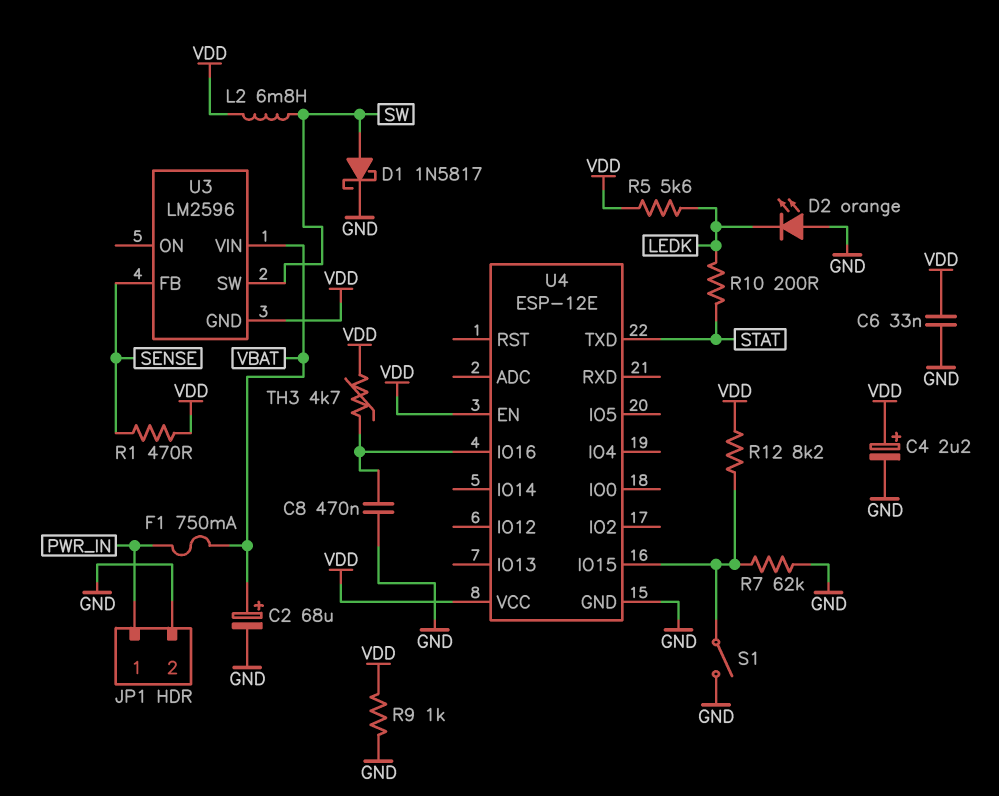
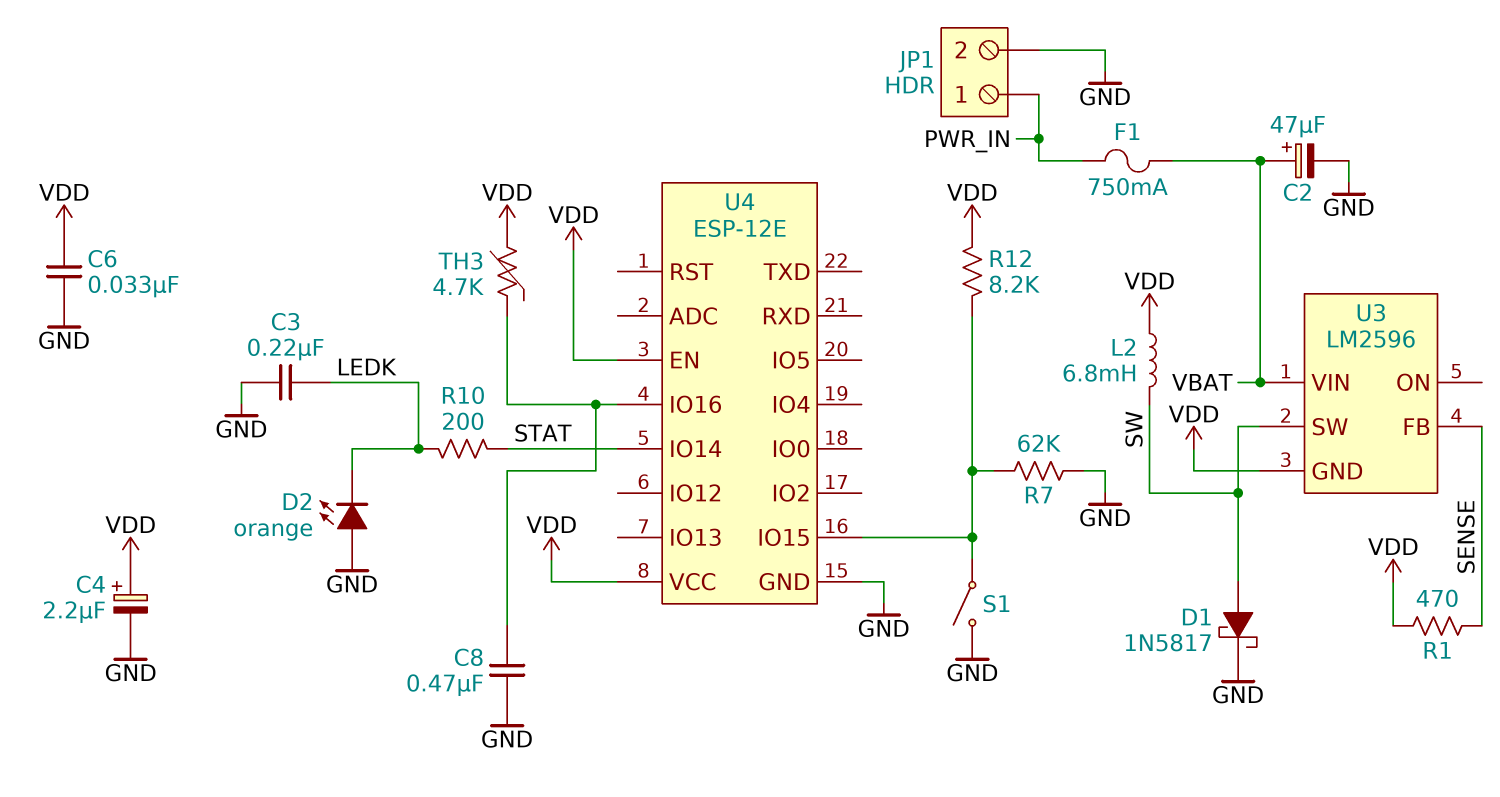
C2: 68uF (plus VBAT, minus GND) -> 47uF (plus VBAT, minus GND)
C3: none -> 220nF (GND, LEDK)
R5: 5.6k (LEDK, VDD) -> none
R9: 1k (GND, VDD) -> none
U4 pin IO14: none -> STAT
U4 pin TXD: STAT -> none

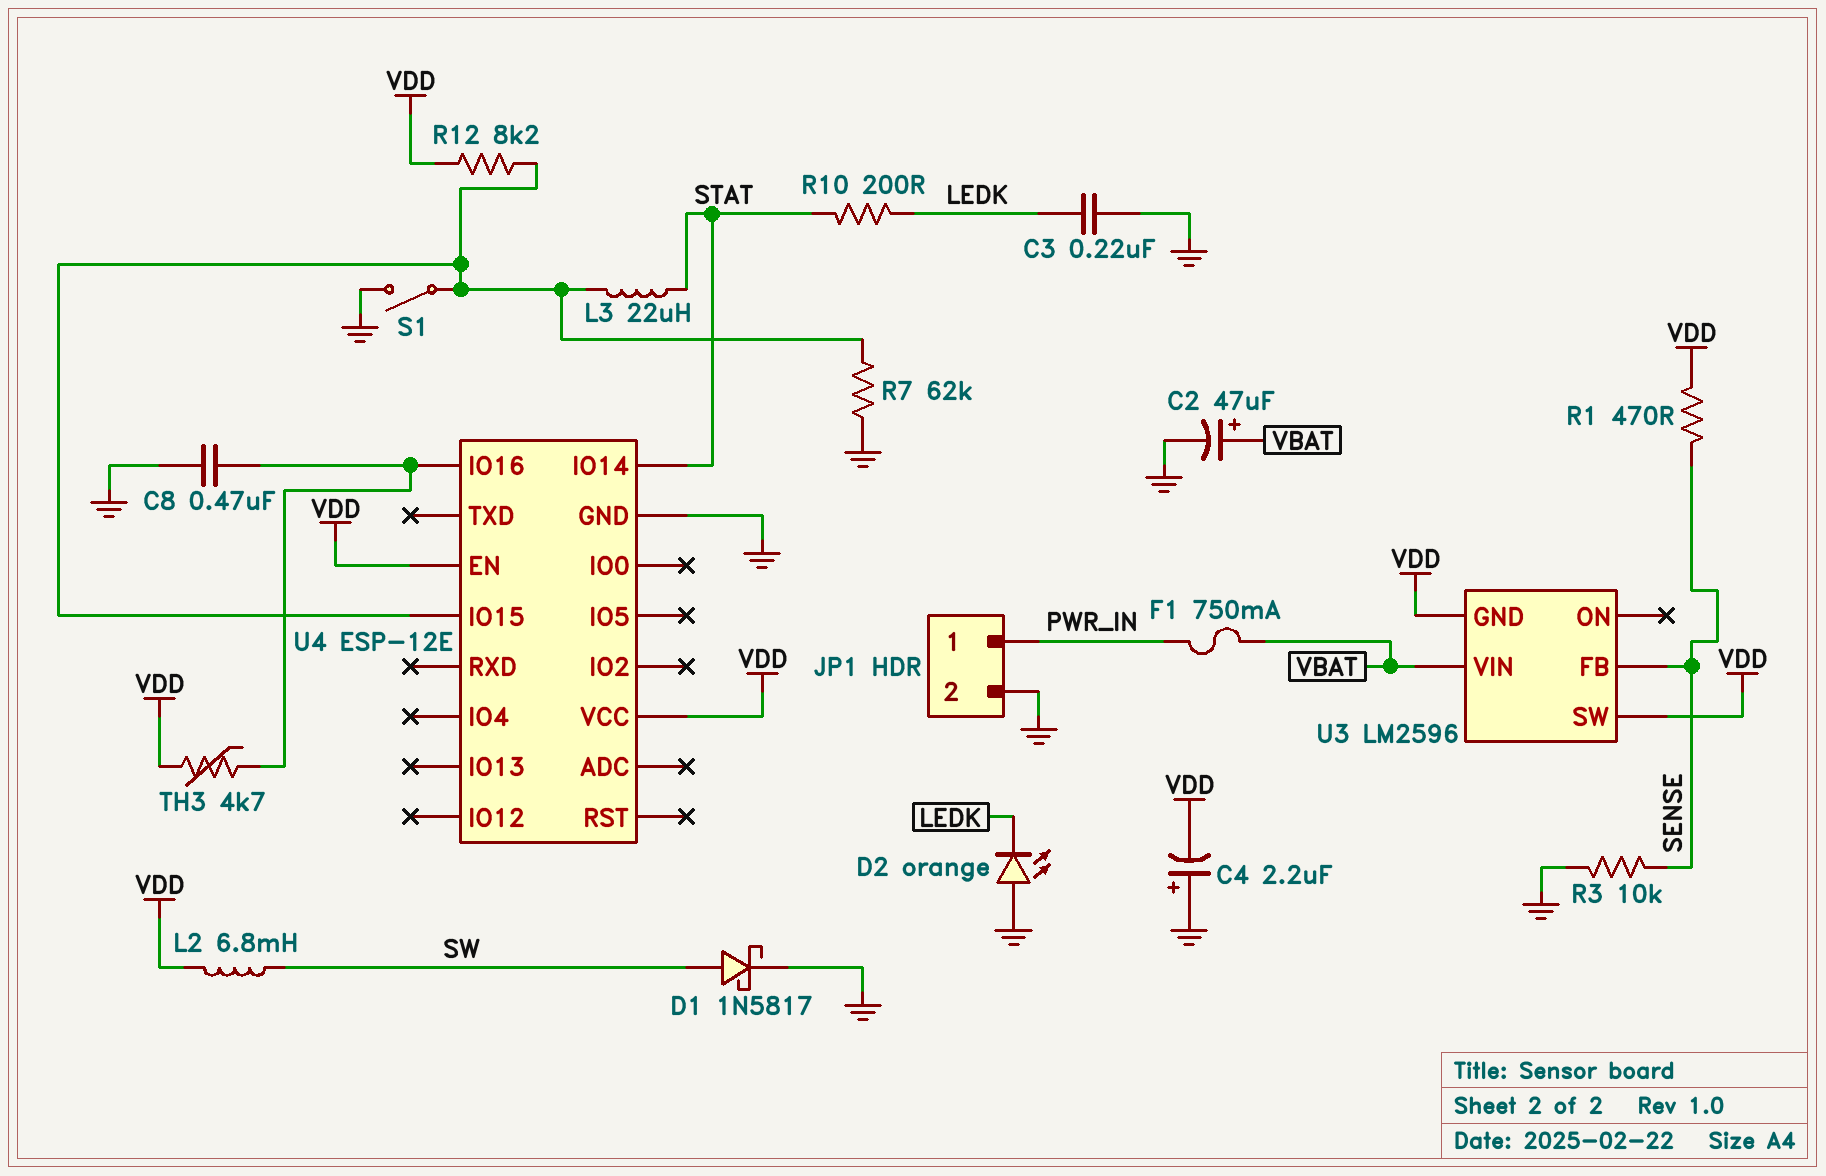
C4: 2.2uF (plus VDD, minus GND) -> 2.2uF (plus GND, minus VDD)
C6: 33nF (GND, VDD) -> none
L3: none -> 22uH (STAT, U4/IO15)
R3: none -> 10k (GND, SENSE)
U3 pin SW: SW -> VDD

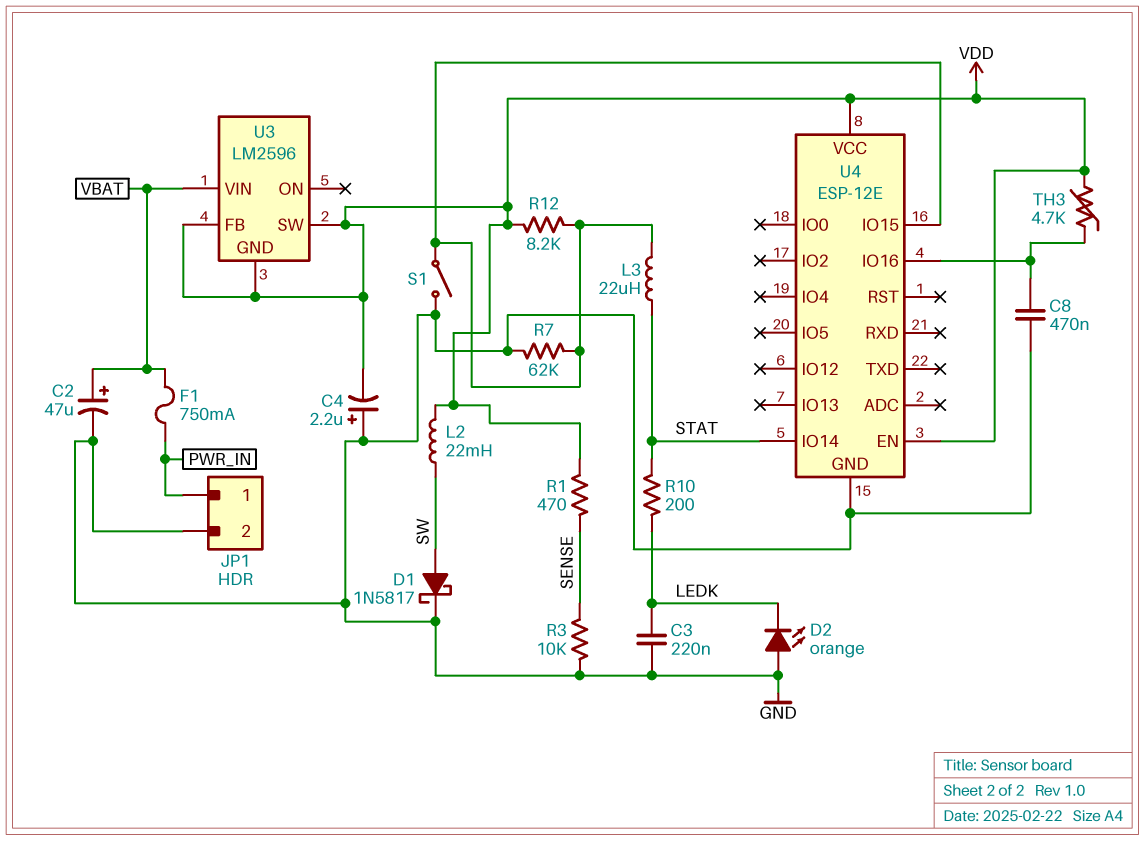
L2: 6.8mH (SW, VDD) -> 22mH (SW, VDD)
U3 pin FB: SENSE -> VDD

